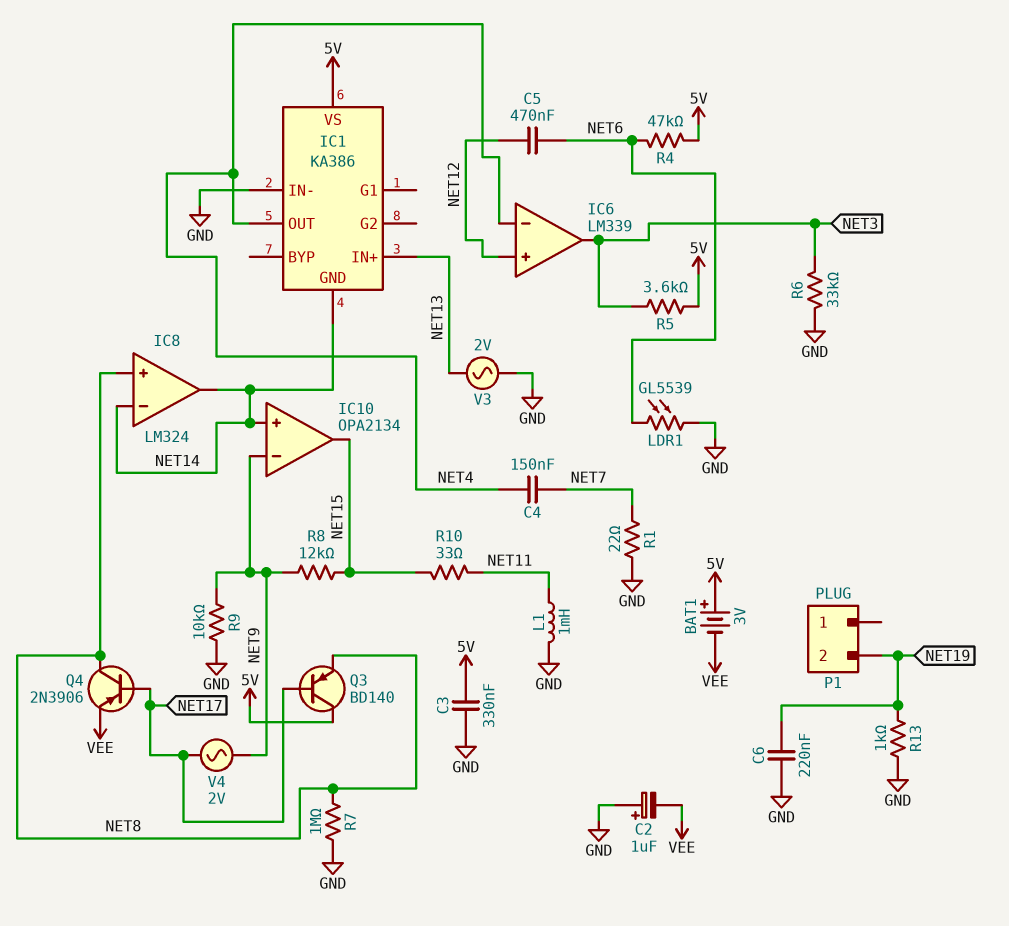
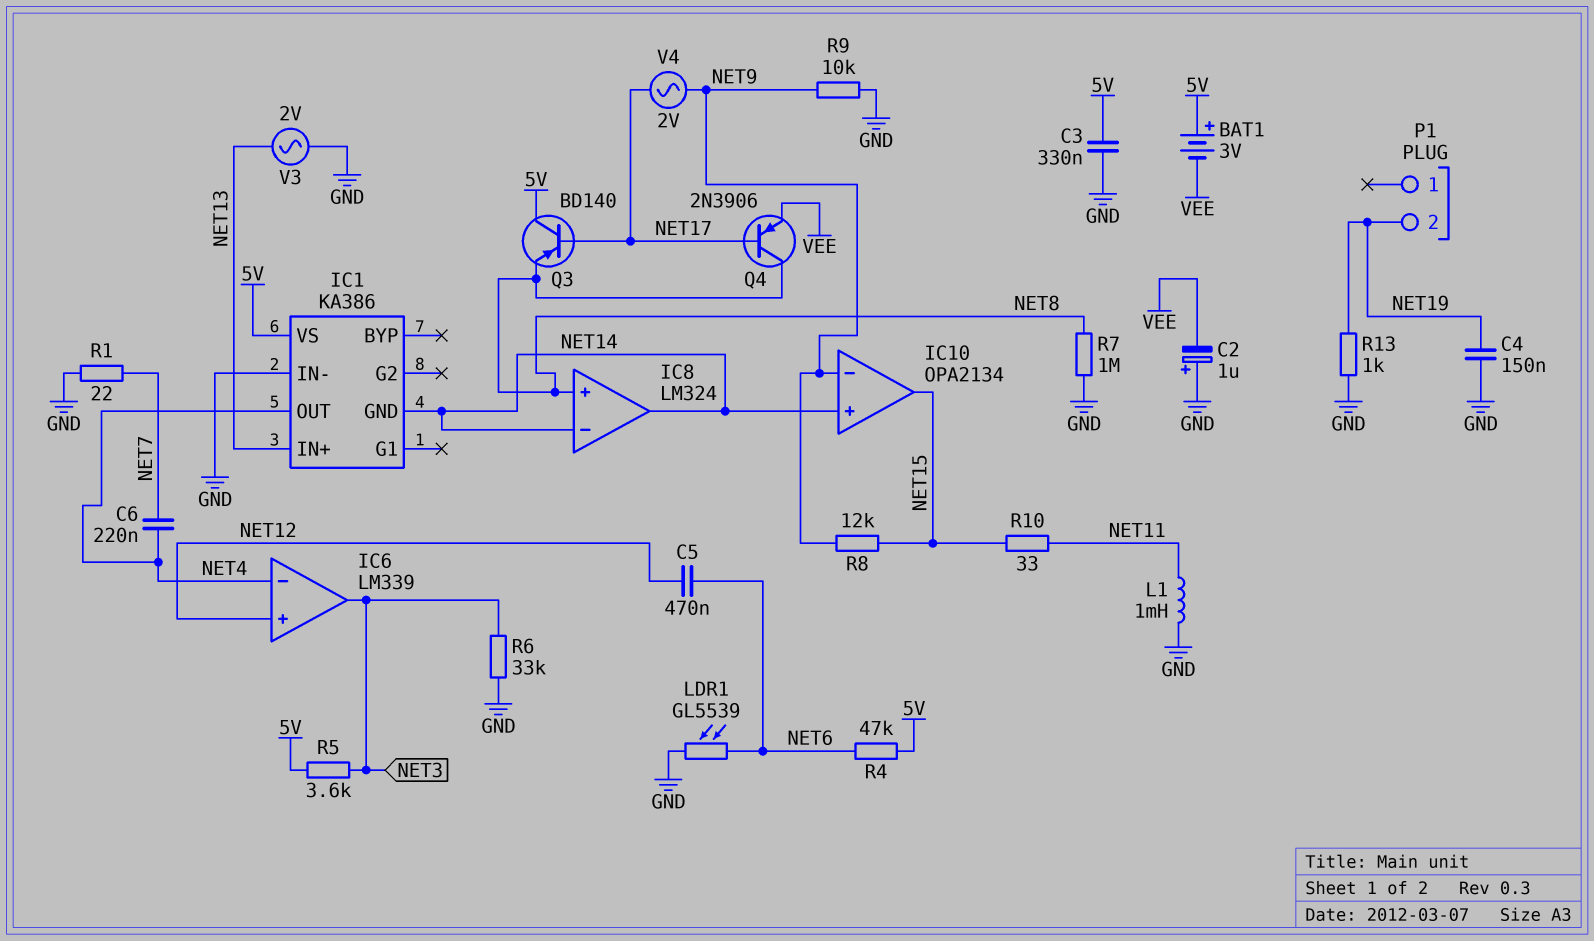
C4: 150nF (NET4, NET7) -> 150nF (GND, NET19)
C6: 220nF (GND, NET19) -> 220nF (NET4, NET7)

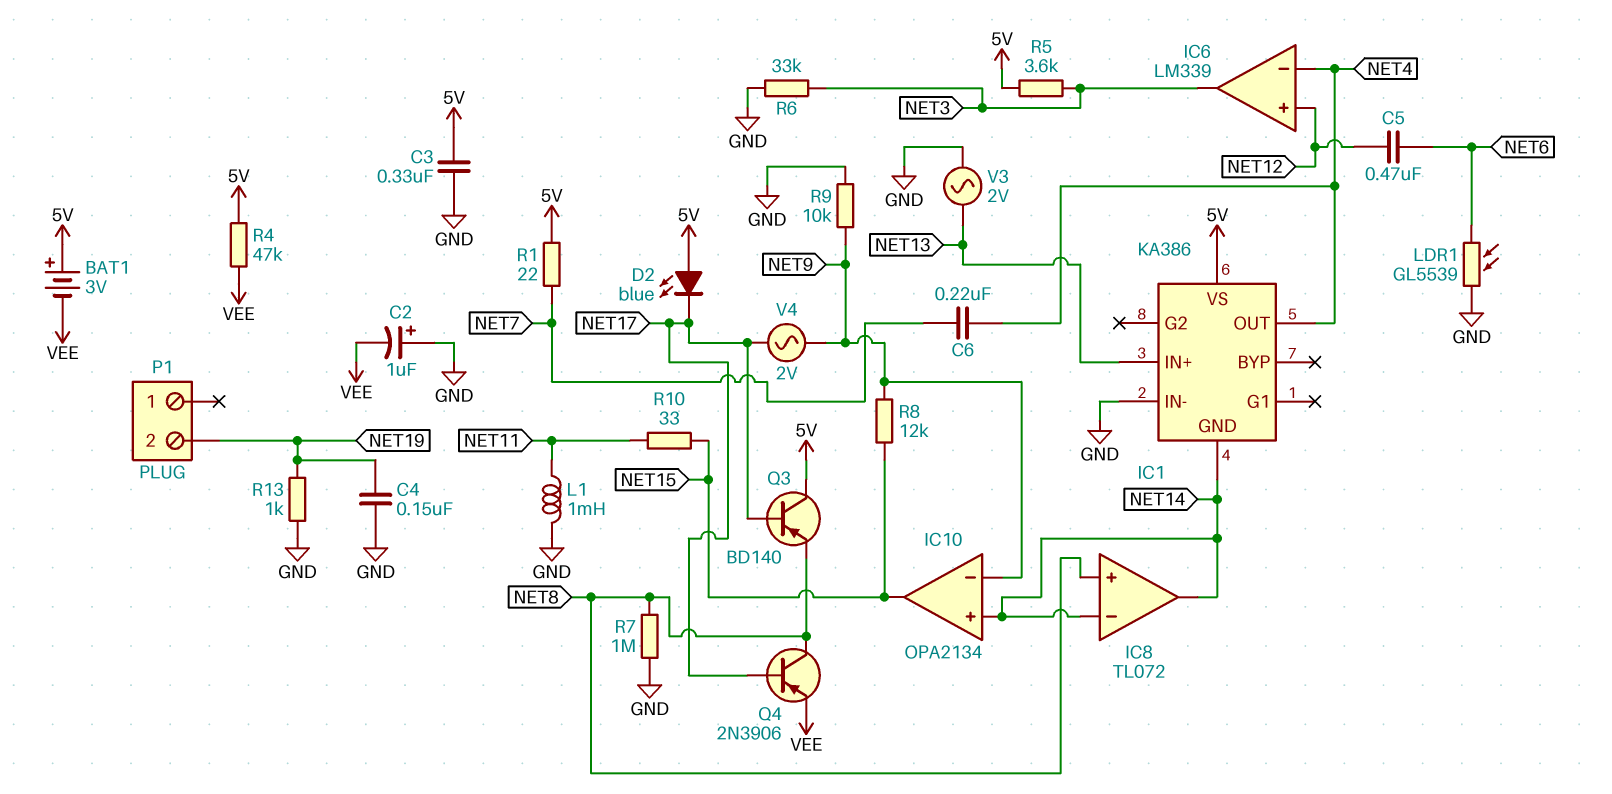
D2: none -> LED blue (A 5V, K NET17)
IC8: LM324 -> TL072
R1: 22 (GND, NET7) -> 22 (5V, NET7)
R4: 47k (5V, NET6) -> 47k (5V, VEE)

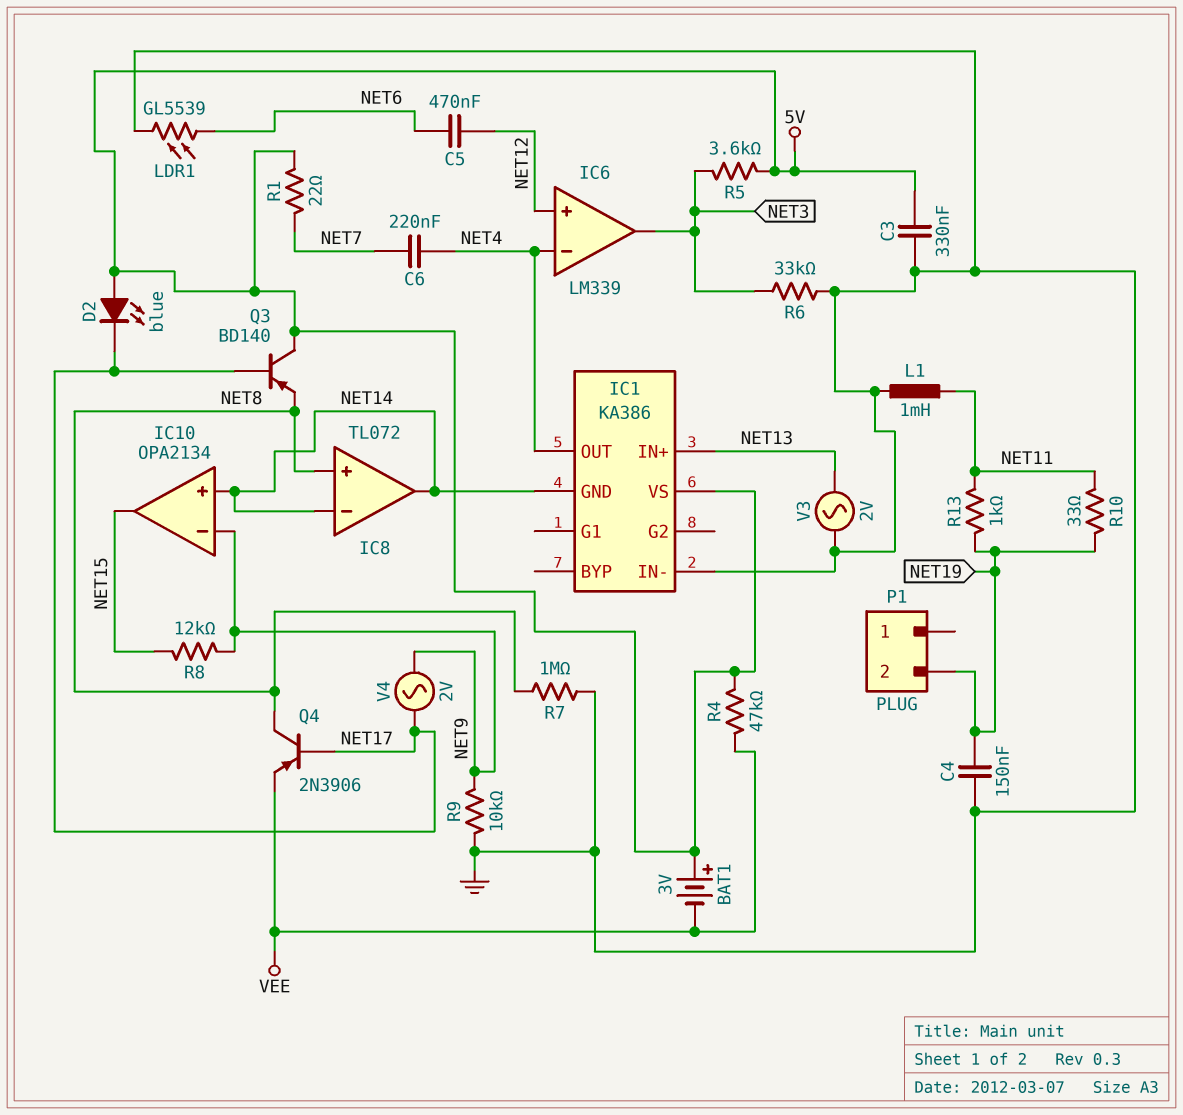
C2: 1uF (plus GND, minus VEE) -> none
R10: 33 (NET11, NET15) -> 33 (NET11, NET19)
R13: 1k (GND, NET19) -> 1k (NET11, NET19)

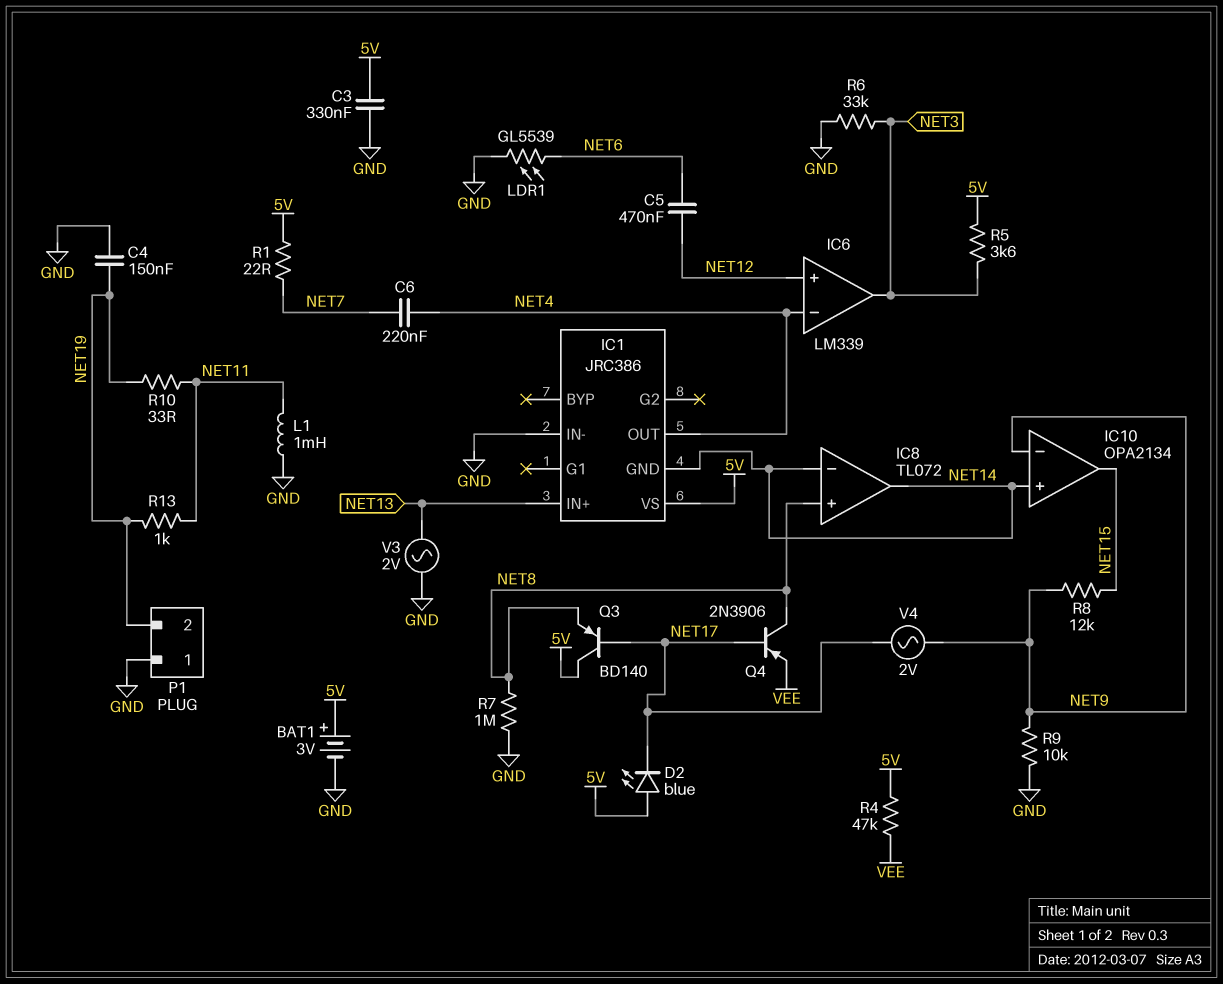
BAT1: 3V (plus 5V, minus VEE) -> 3V (plus 5V, minus GND)
IC1: KA386 -> JRC386
P1 pin 1: none -> GND

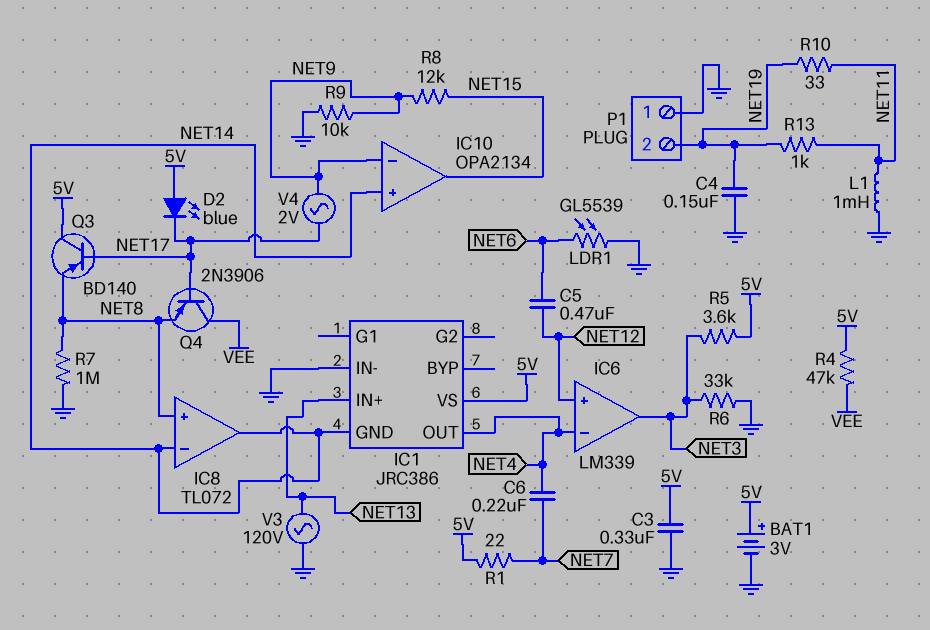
Q4: PNP 2N3906 (B NET17, C NET8, E VEE) -> PNP 2N3906 (B NET17, C VEE, E NET8)
V3: AC 2V (GND, NET13) -> AC 120V (GND, NET13)

